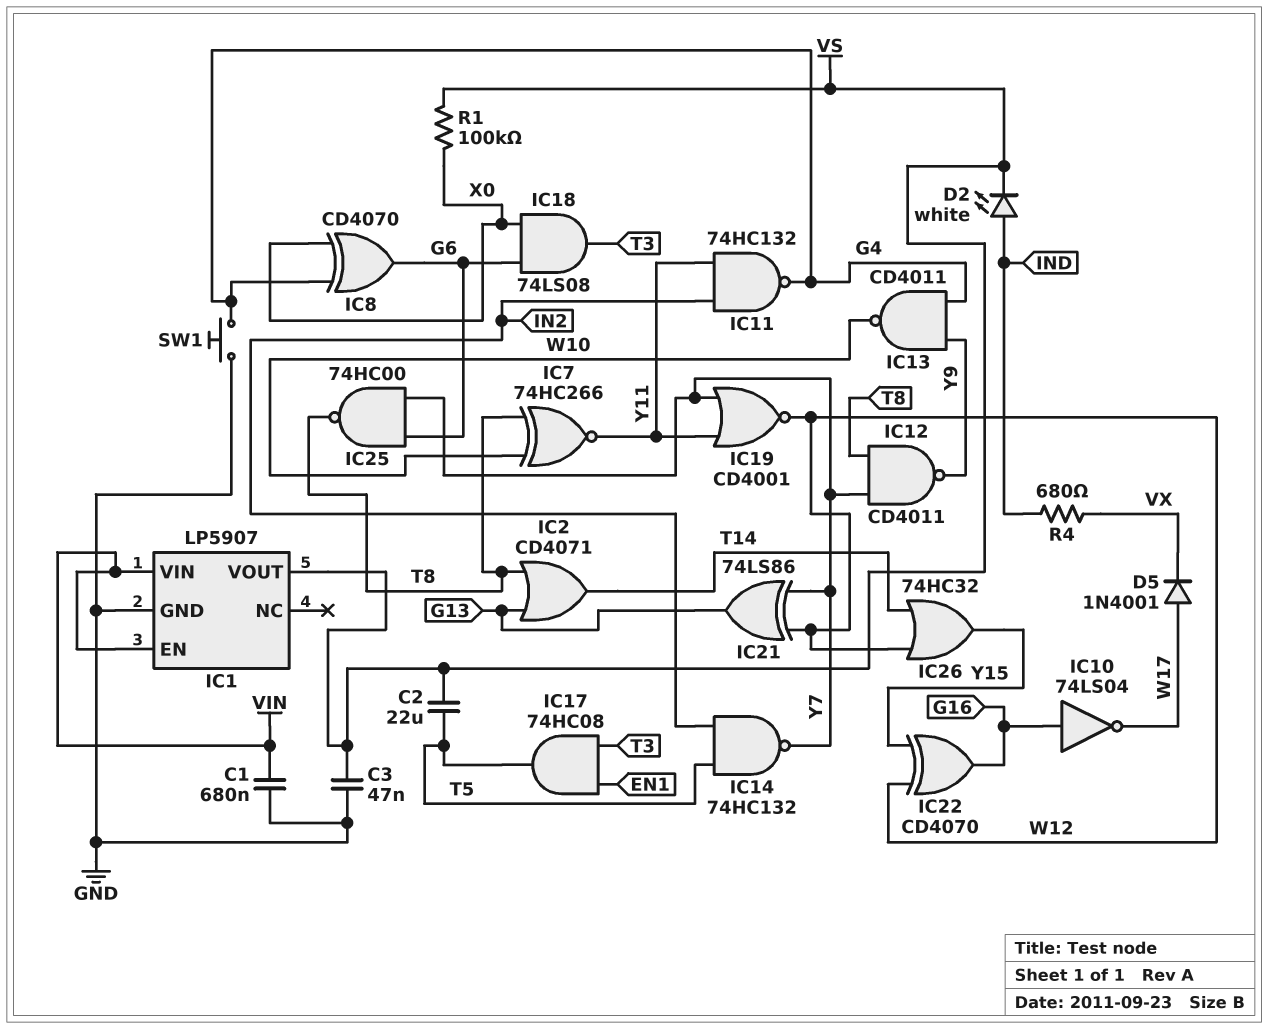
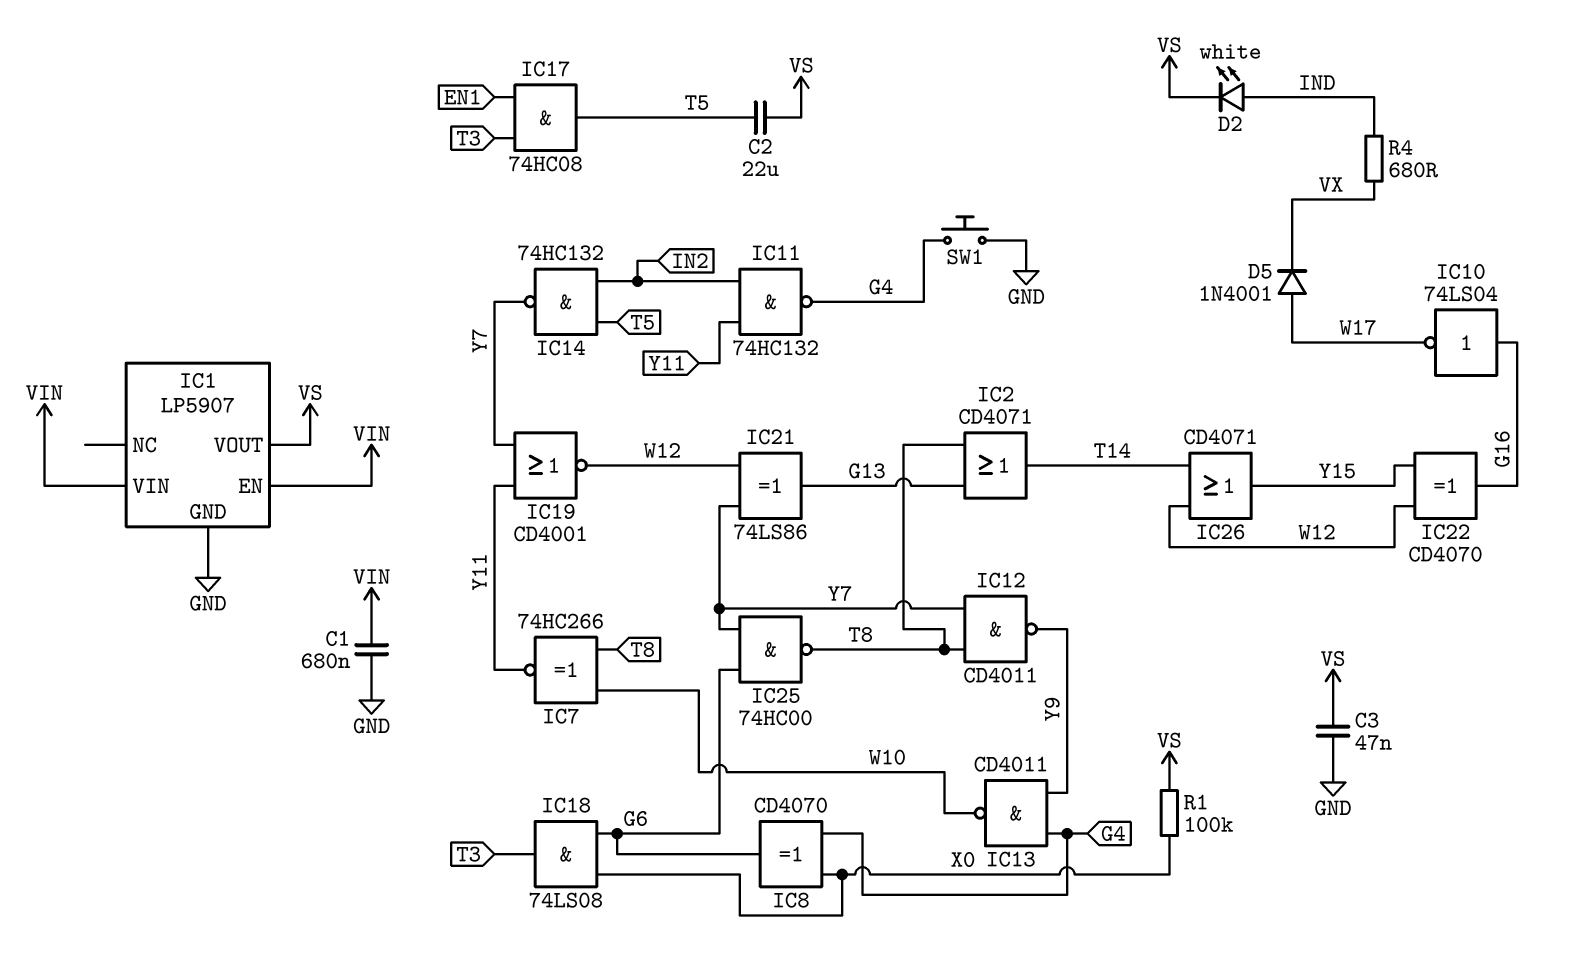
IC26: OR 74HC32 (in T14, in W12, out Y15) -> OR CD4071 (in T14, in W12, out Y15)

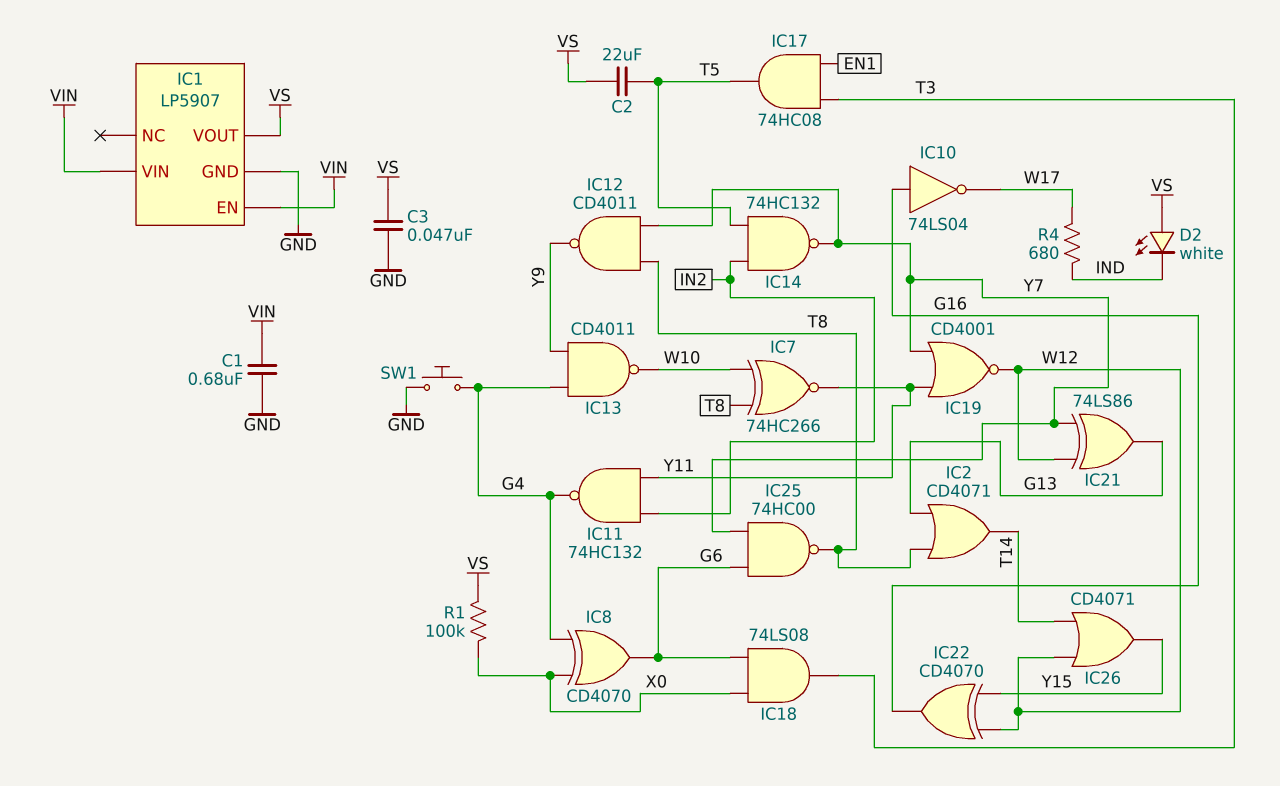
D2: LED white (A IND, K VS) -> LED white (A VS, K IND)
D5: diode 1N4001 (A W17, K VX) -> none
R4: 680 (IND, VX) -> 680 (IND, W17)

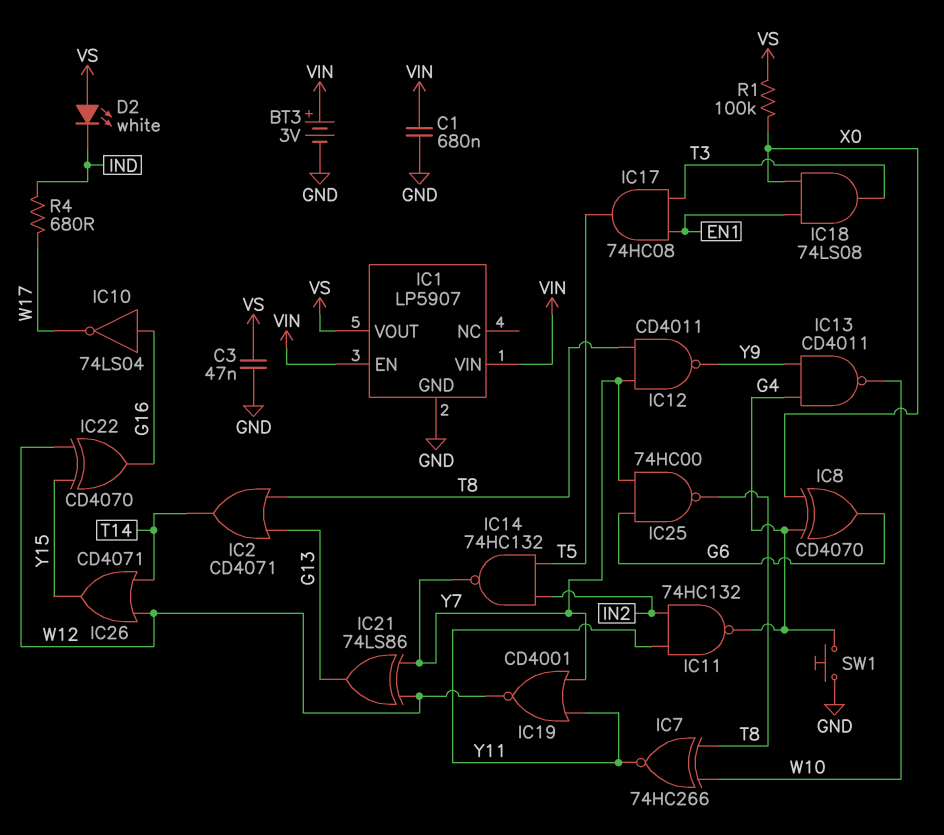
BT3: none -> 3V (plus VIN, minus GND)
C2: 22uF (T5, VS) -> none
IC18: AND 74LS08 (in G6, in X0, out T3) -> AND 74LS08 (in EN1, in X0, out T3)

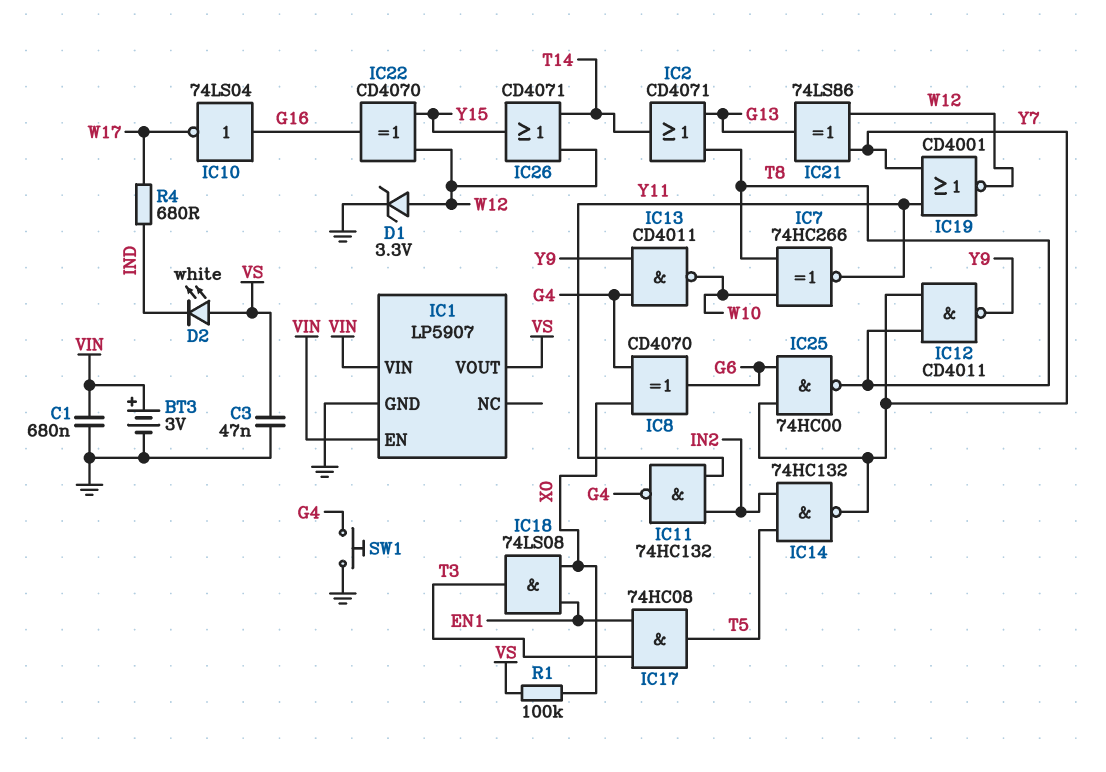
D1: none -> zener 3.3V (A W12, K GND)

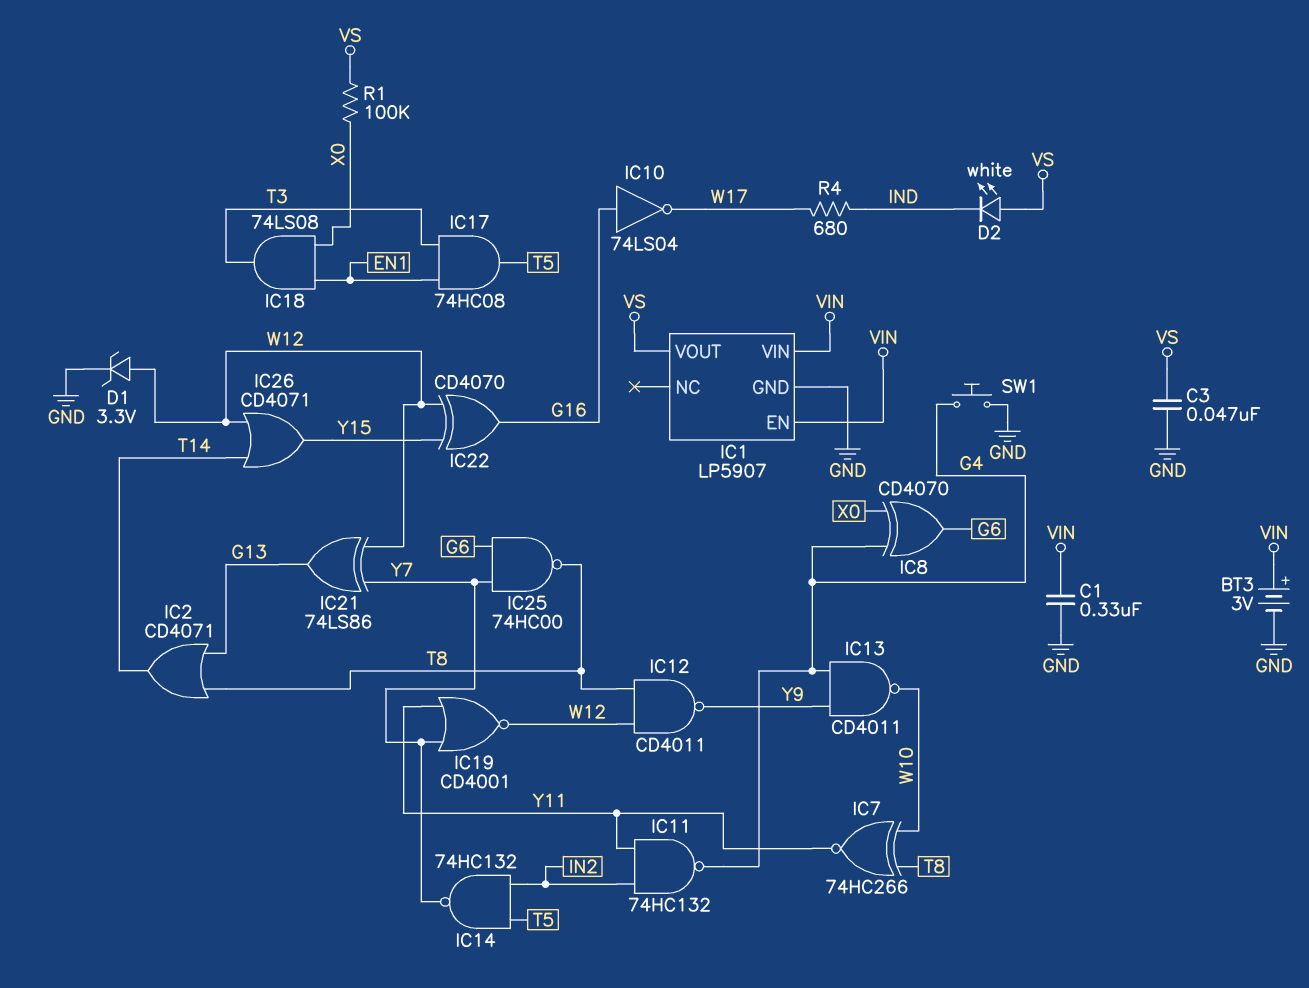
C1: 680nF (GND, VIN) -> 330nF (GND, VIN)
IC12: NAND CD4011 (in T8, in Y7, out Y9) -> NAND CD4011 (in T8, in W12, out Y9)

